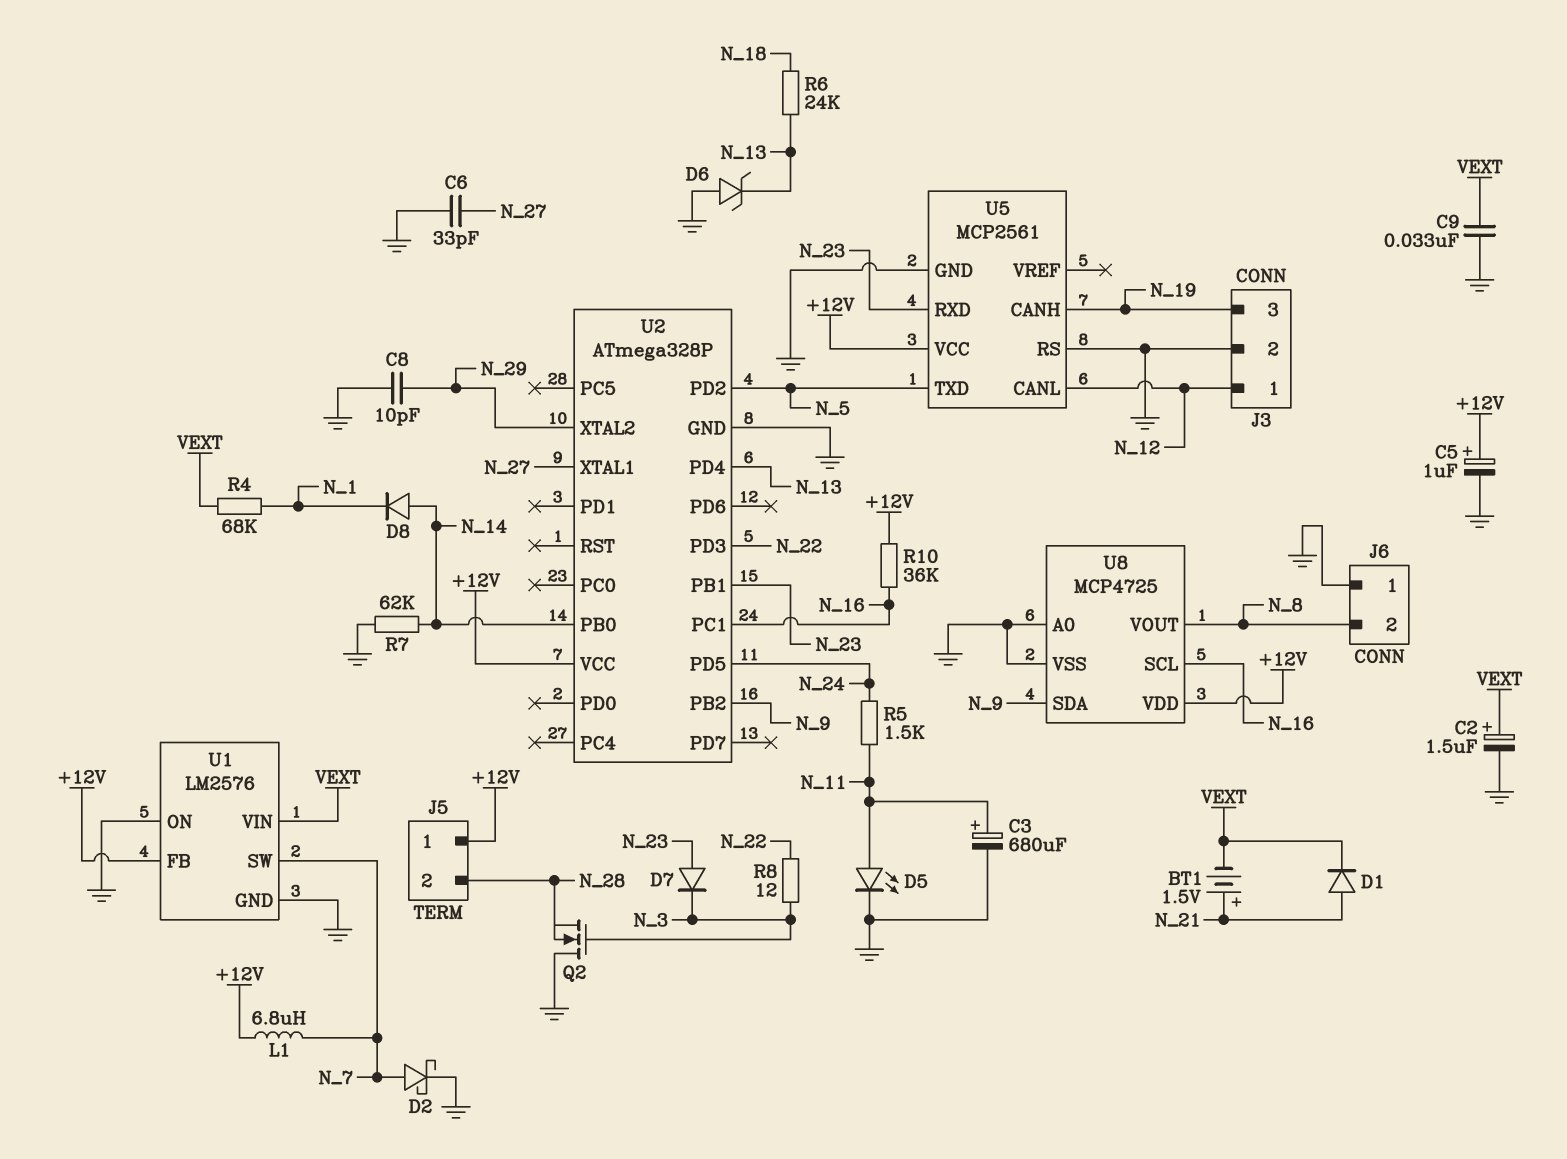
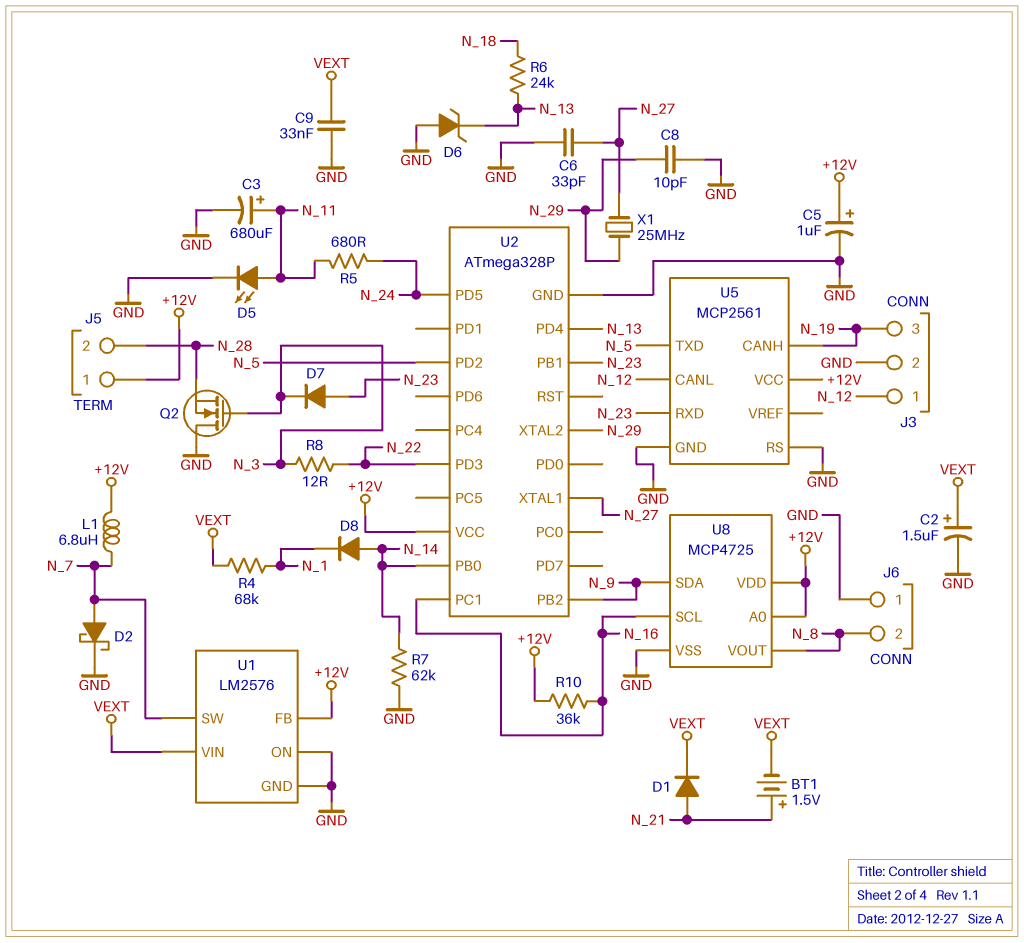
R5: 1.5k (N_11, N_24) -> 680 (N_11, N_24)
U8 pin A0: GND -> +12V
X1: none -> 25MHz (N_27, N_29)

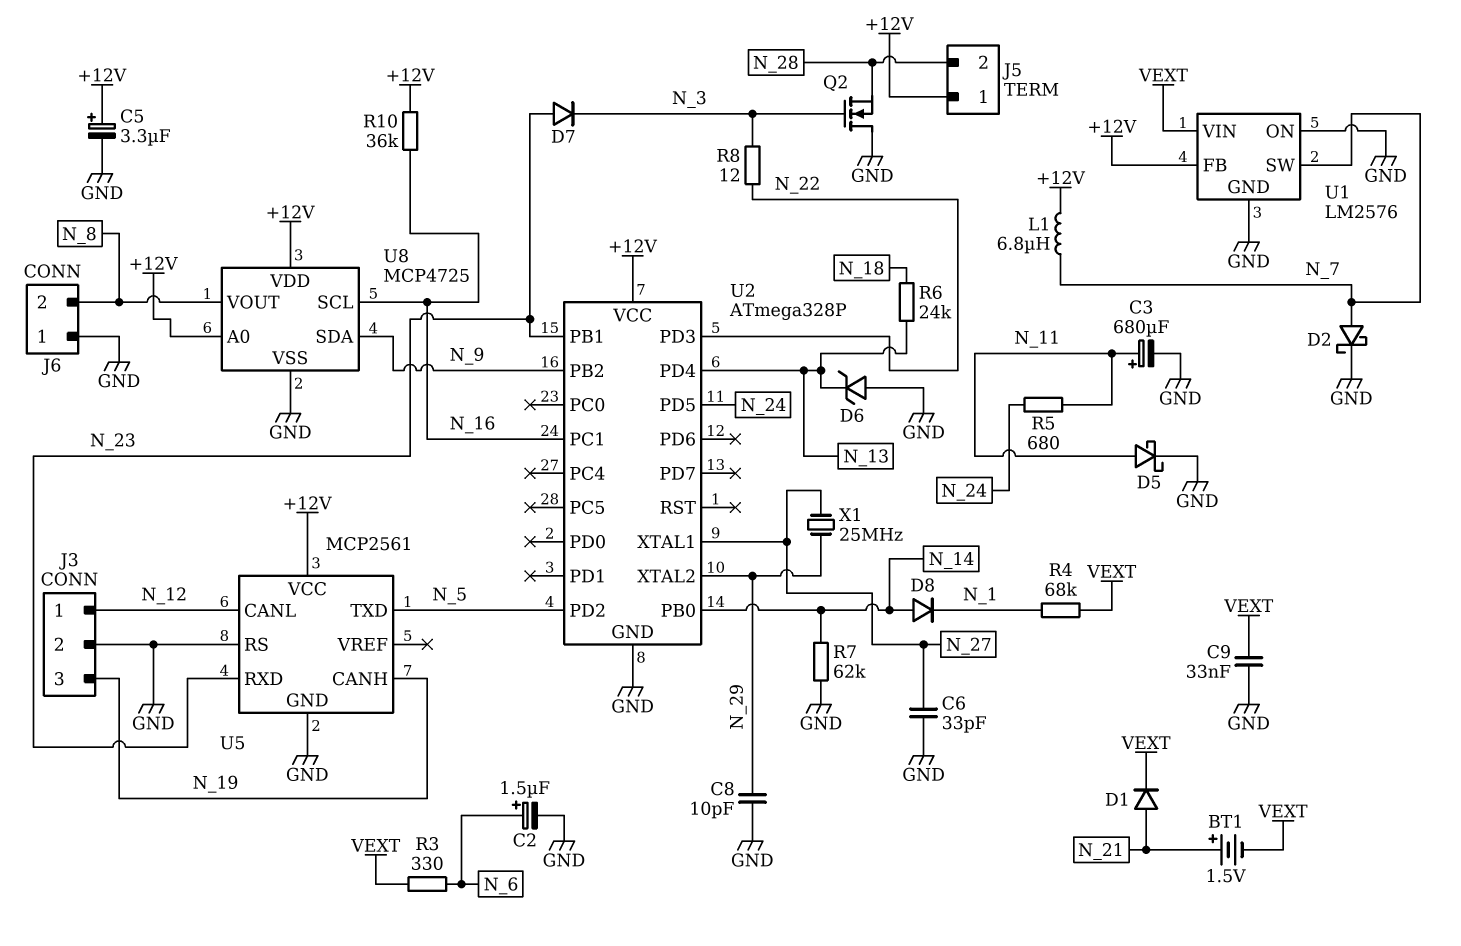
C2: 1.5uF (plus VEXT, minus GND) -> 1.5uF (plus N_6, minus GND)
C5: 1uF (plus +12V, minus GND) -> 3.3uF (plus +12V, minus GND)
D5: LED (A N_11, K GND) -> schottky (A N_11, K GND)
R3: none -> 330 (N_6, VEXT)

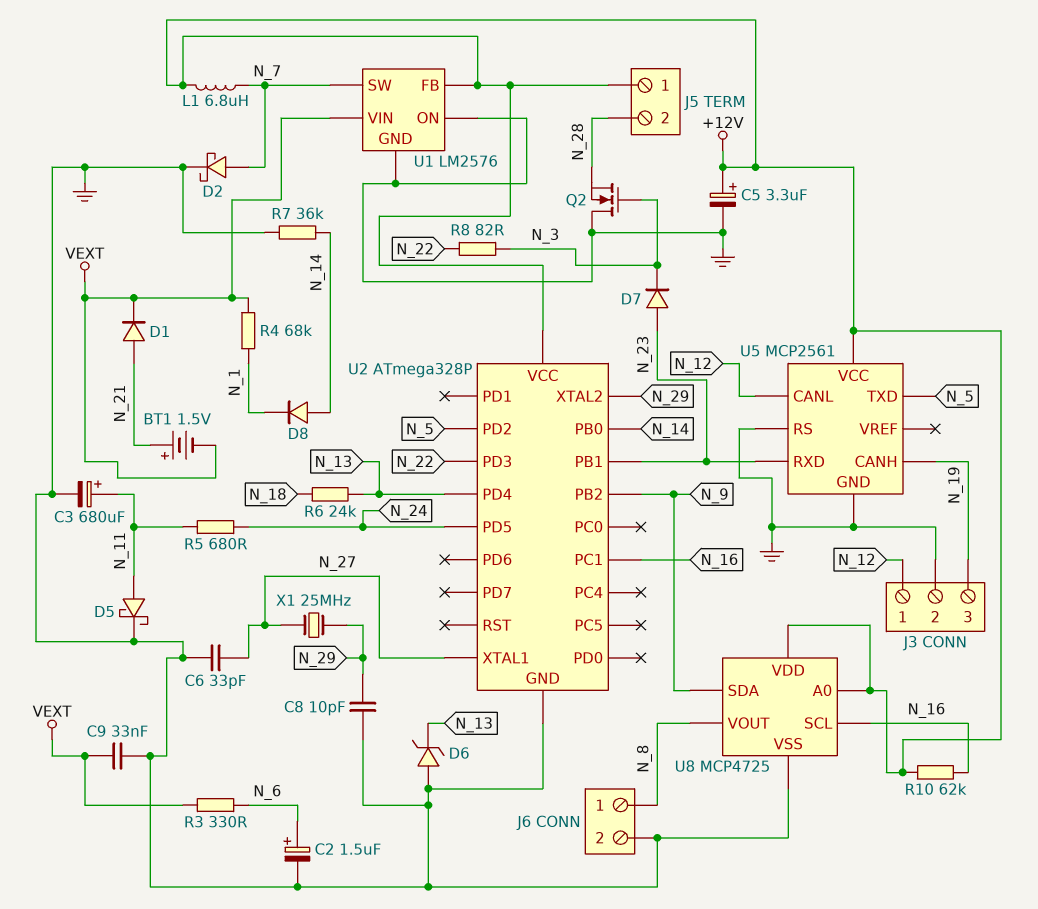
J6 pin 1: GND -> N_8
J6 pin 2: N_8 -> GND
R7: 62k (GND, N_14) -> 36k (GND, N_14)
R8: 12 (N_3, N_22) -> 82 (N_3, N_22)
R10: 36k (+12V, N_16) -> 62k (+12V, N_16)

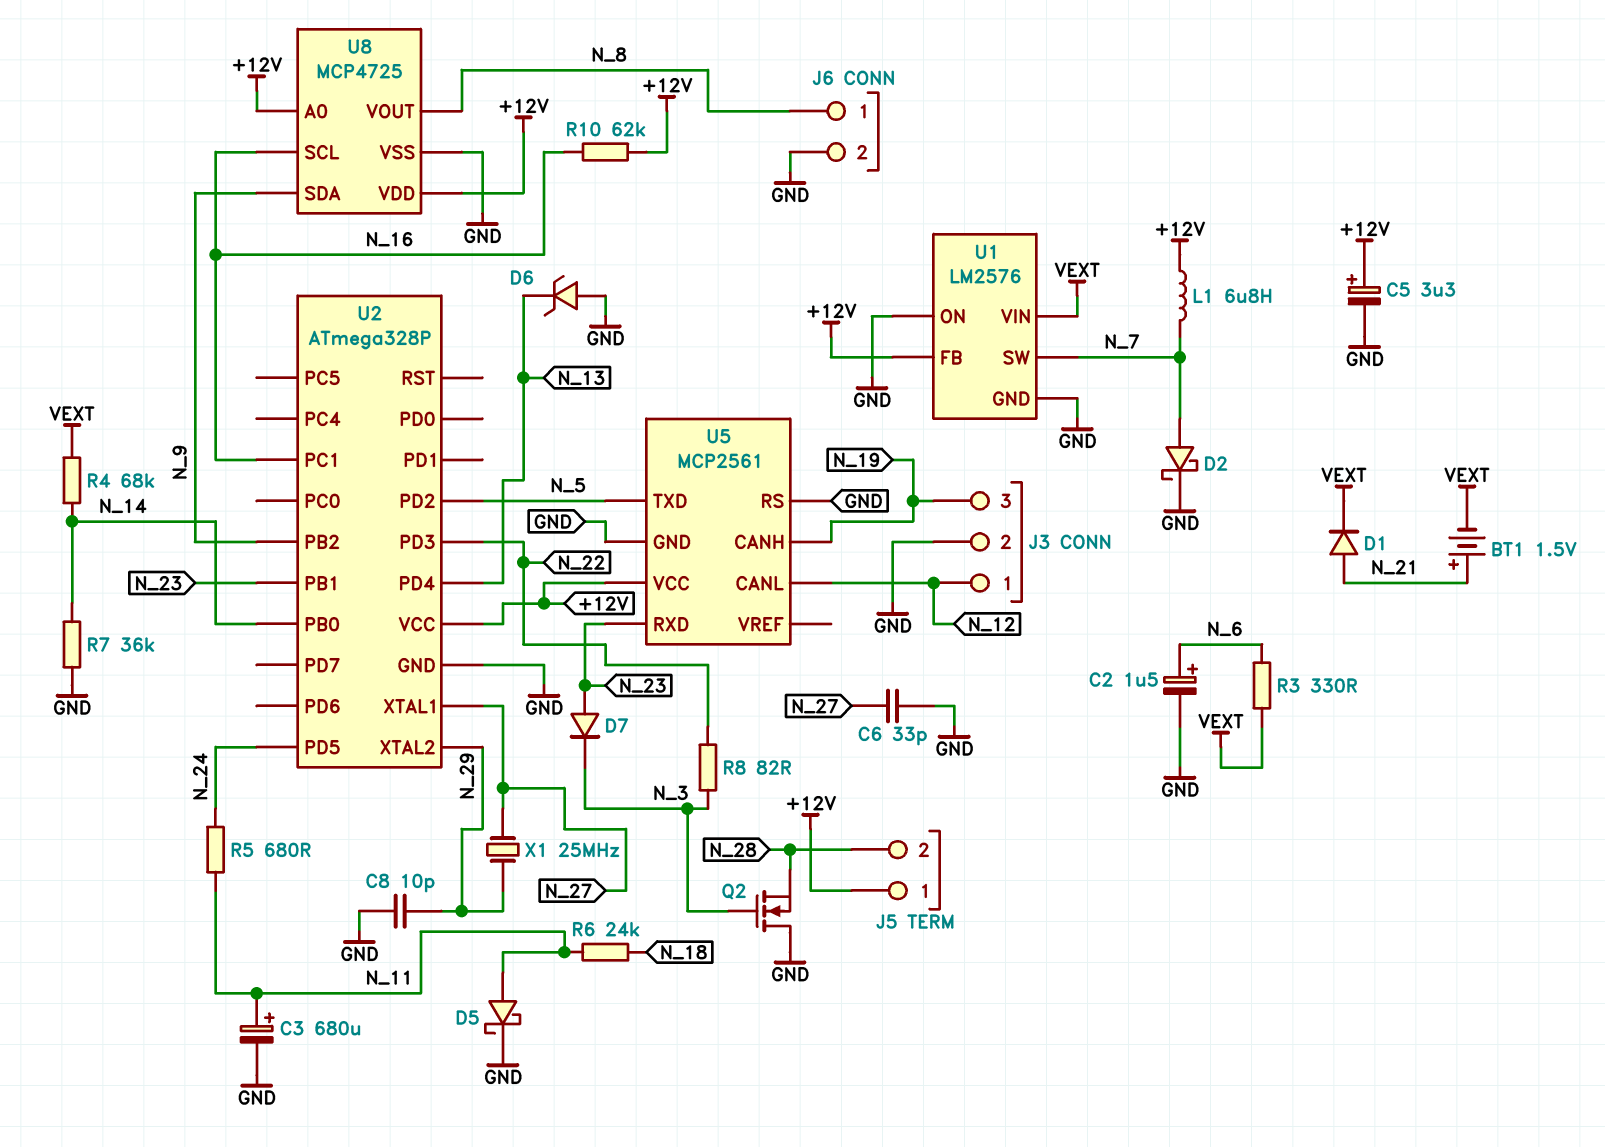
C9: 33nF (GND, VEXT) -> none
D8: diode (A N_14, K N_1) -> none
R4: 68k (N_1, VEXT) -> 68k (N_14, VEXT)
R6: 24k (N_13, N_18) -> 24k (N_11, N_18)

